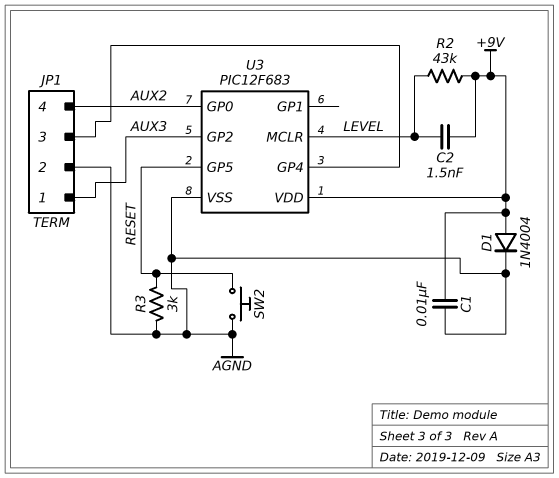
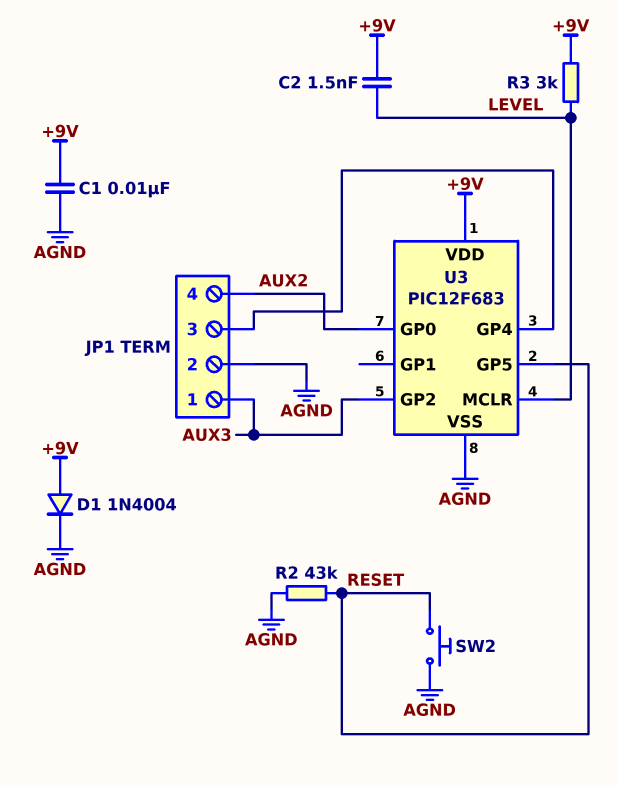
R2: 43k (+9V, LEVEL) -> 43k (AGND, RESET)
R3: 3k (AGND, RESET) -> 3k (+9V, LEVEL)

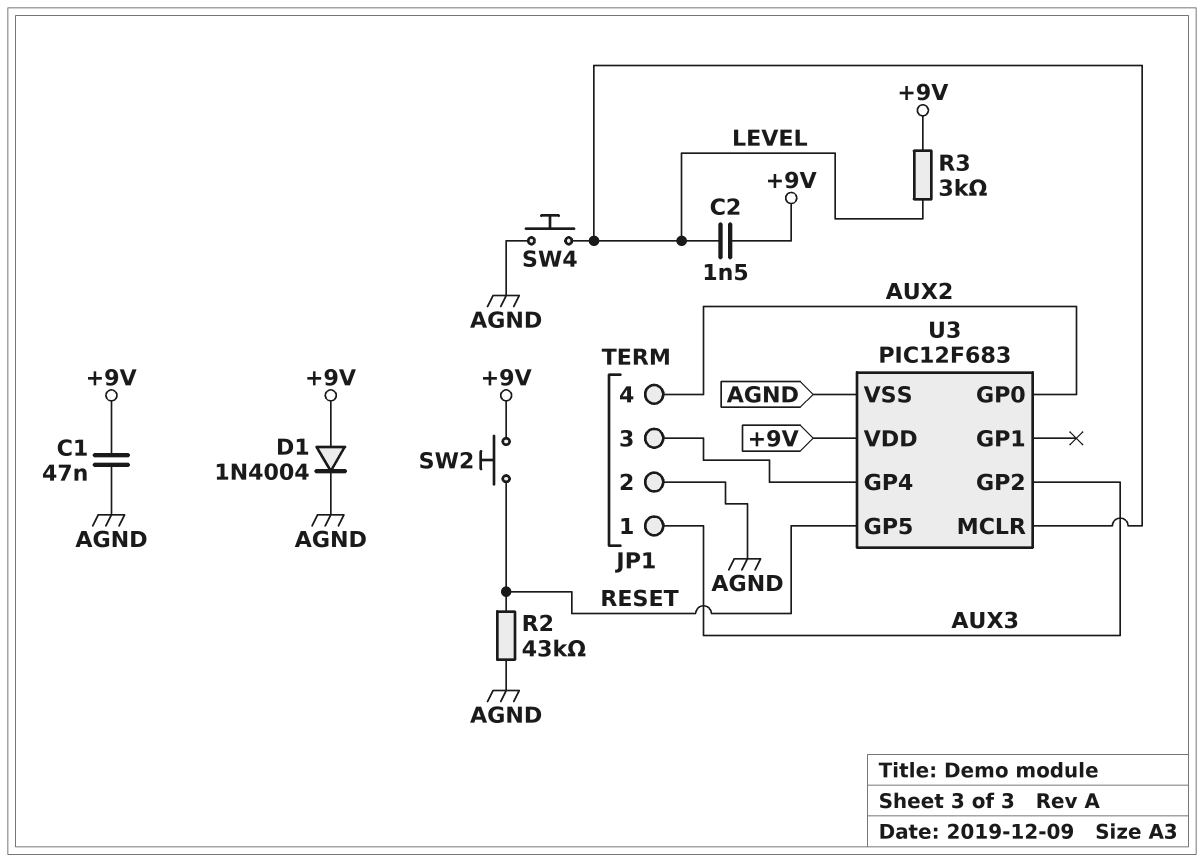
C1: 10nF (+9V, AGND) -> 47nF (+9V, AGND)
SW2: button (AGND, RESET) -> button (+9V, RESET)
SW4: none -> button (AGND, LEVEL)

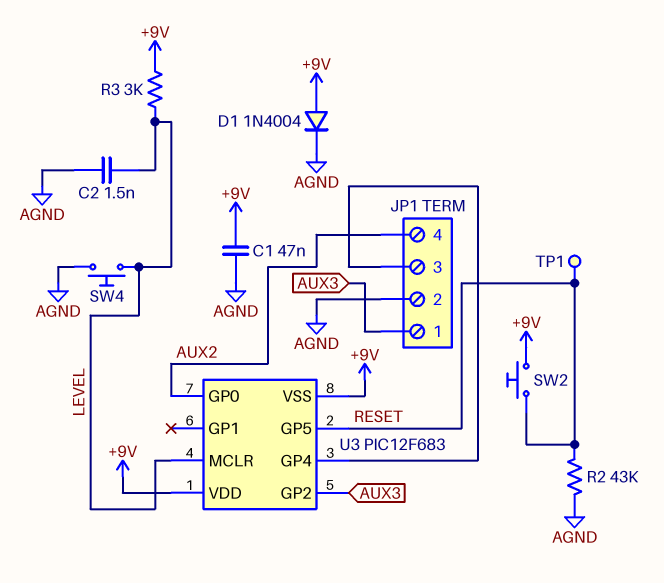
C2: 1.5nF (+9V, LEVEL) -> 1.5nF (AGND, LEVEL)
TP1: none -> test point (RESET)
U3 pin VSS: AGND -> +9V

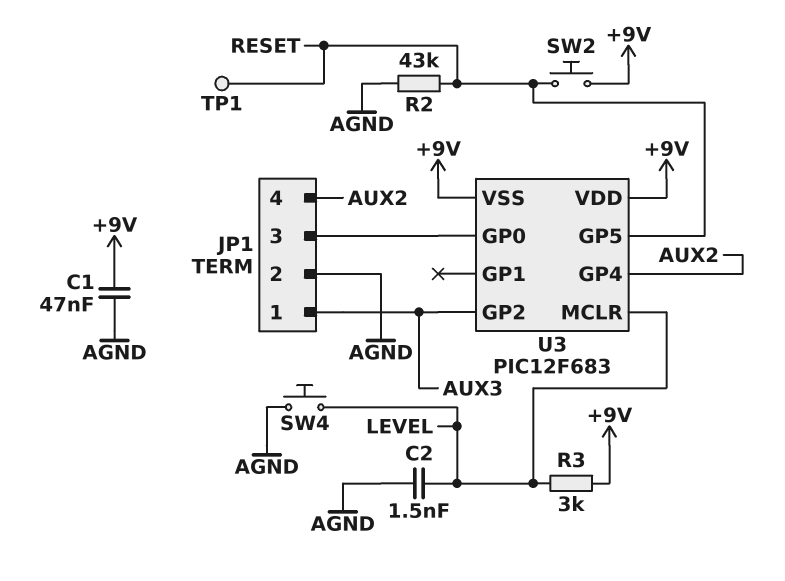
D1: diode 1N4004 (A +9V, K AGND) -> none
U3 pin GP0: AUX2 -> JP1/3
U3 pin GP4: JP1/3 -> AUX2

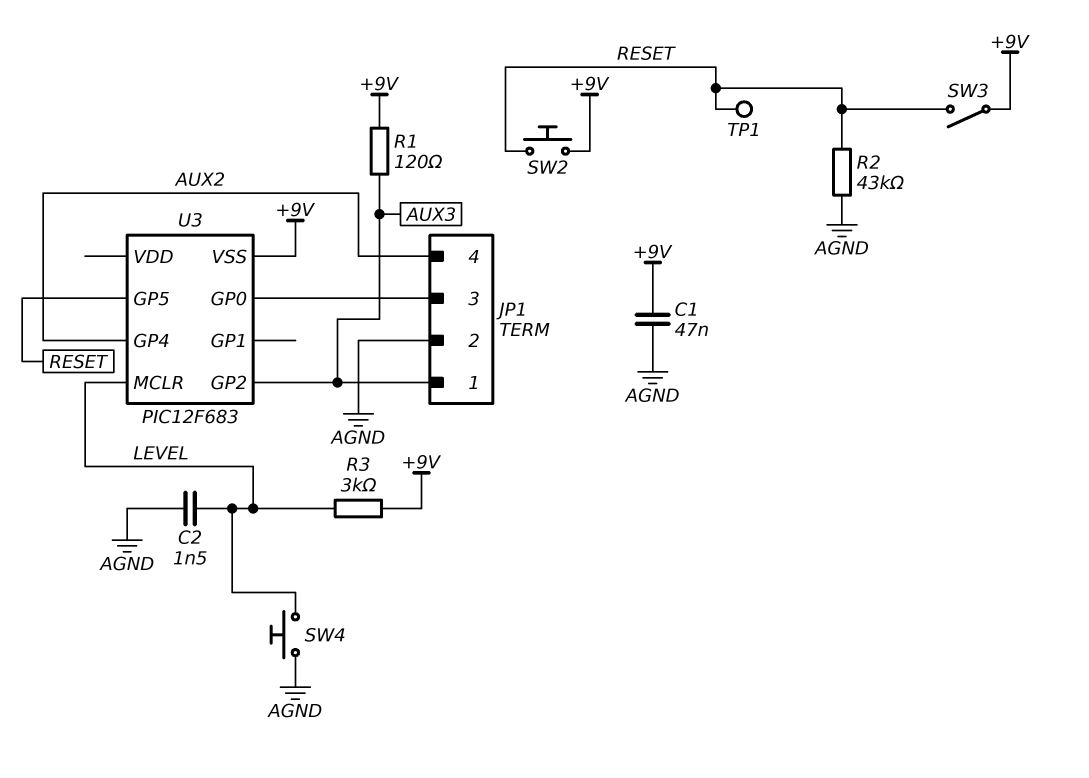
R1: none -> 120 (+9V, AUX3)
SW3: none -> switch (+9V, RESET)
U3 pin VDD: +9V -> none

